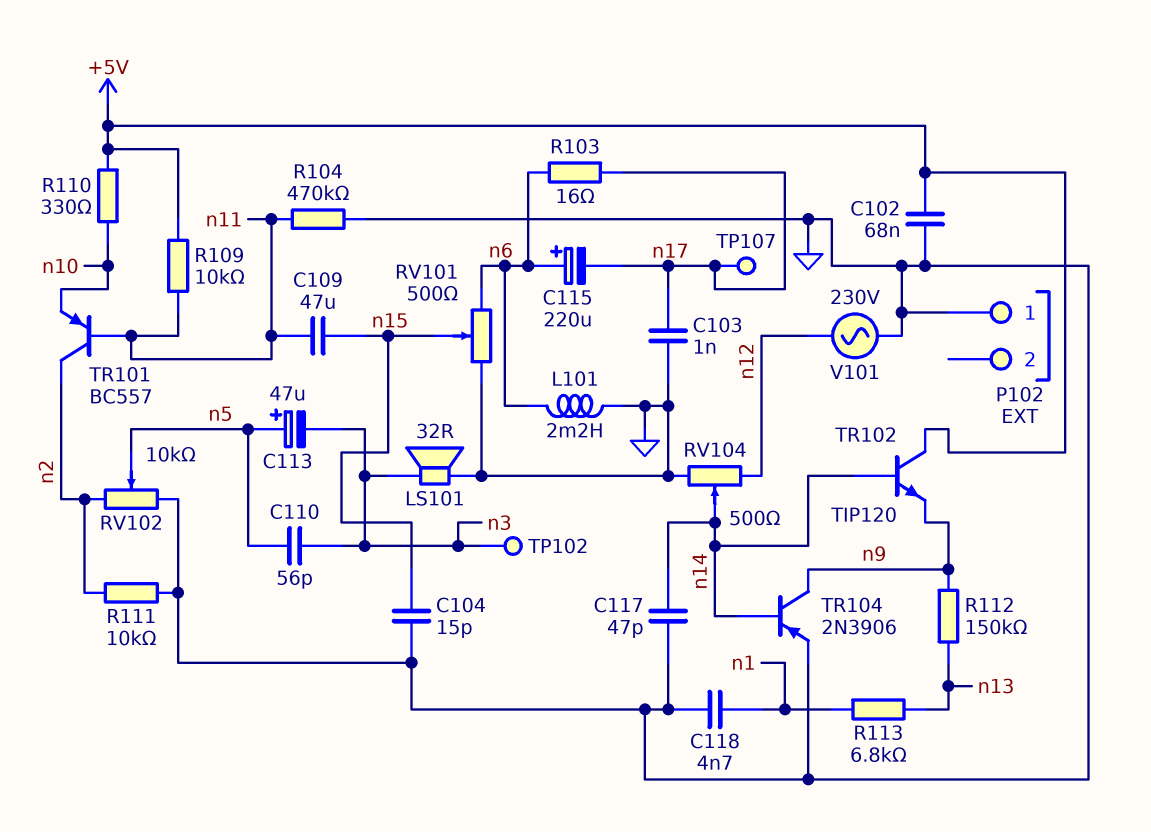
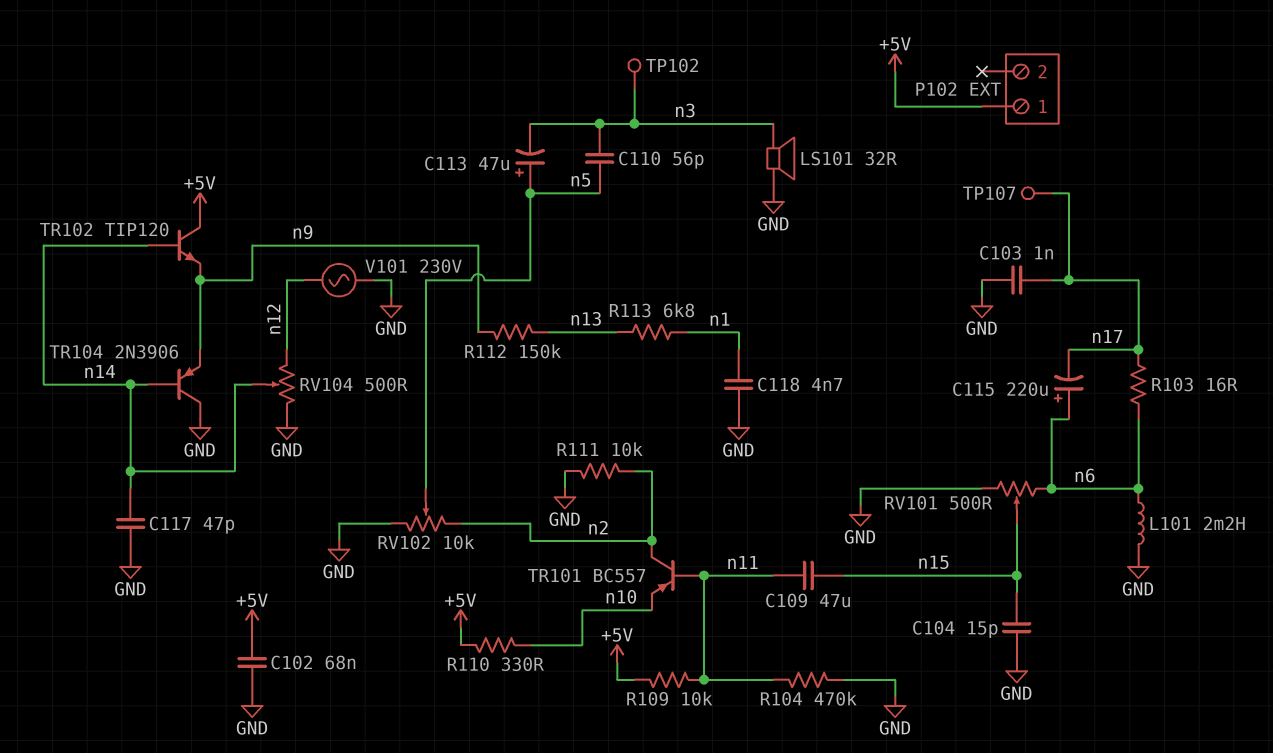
P102 pin 1: GND -> +5V
TR104: PNP 2N3906 (B n14, C n9, E GND) -> PNP 2N3906 (B n14, C GND, E n9)

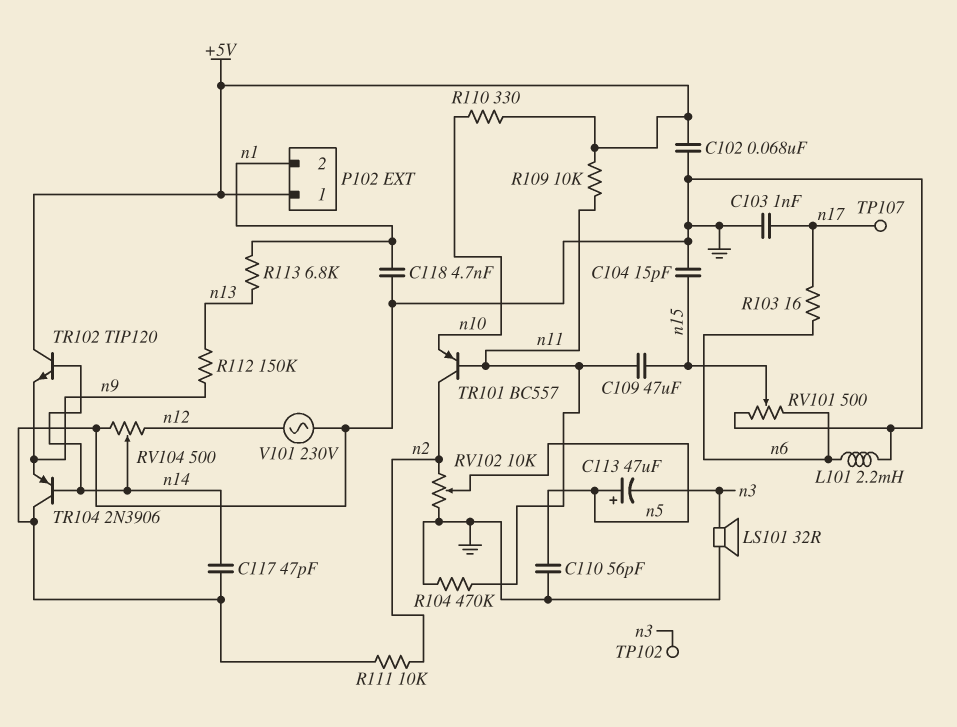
C110: 56pF (n3, n5) -> 56pF (GND, n5)
C115: 220uF (plus n6, minus n17) -> none
P102 pin 2: none -> n1

